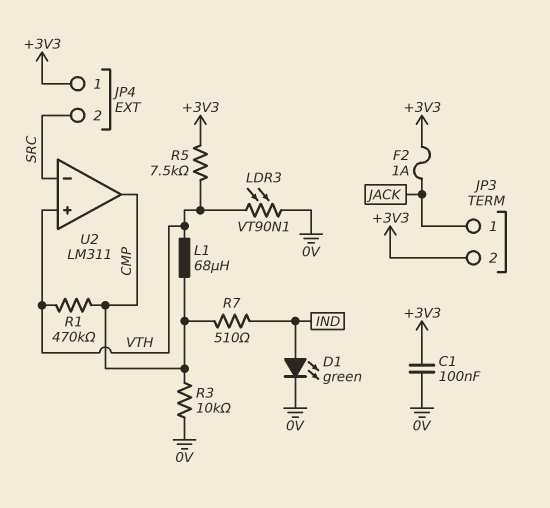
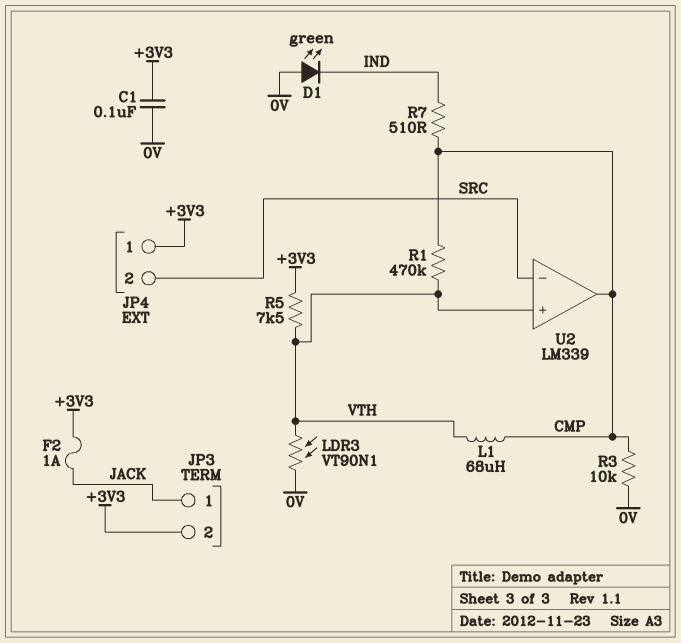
D1: LED green (A IND, K 0V) -> LED green (A 0V, K IND)
U2: LM311 -> LM339

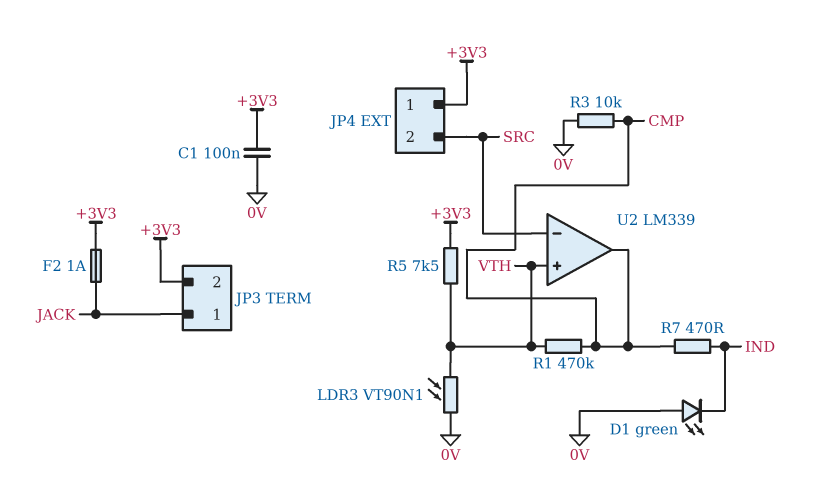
L1: 68uH (CMP, VTH) -> none
R7: 510 (CMP, IND) -> 470 (CMP, IND)

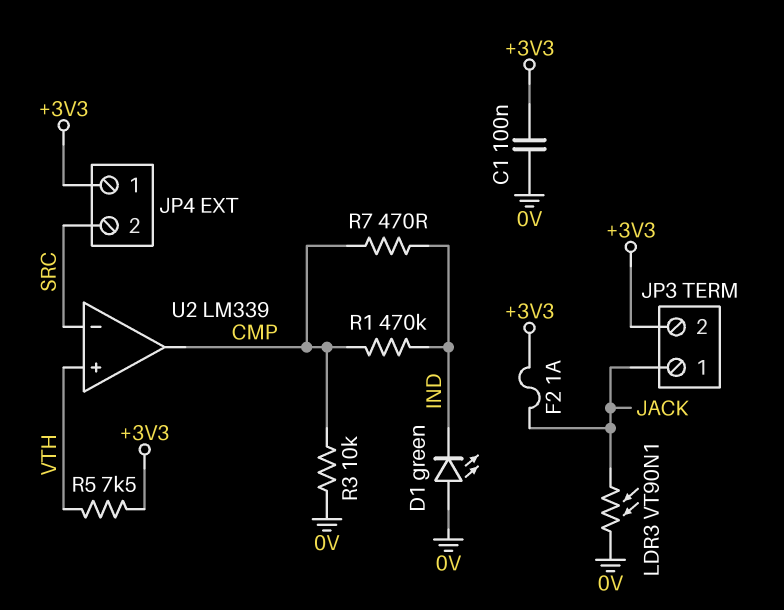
LDR3: VT90N1 (0V, VTH) -> VT90N1 (0V, JACK)
R1: 470k (CMP, VTH) -> 470k (CMP, IND)

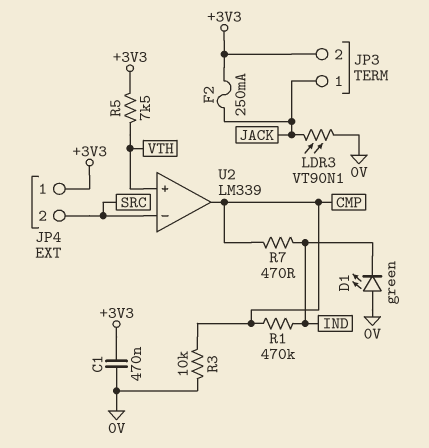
C1: 100nF (+3V3, 0V) -> 470nF (+3V3, 0V)
F2: 1A (+3V3, JACK) -> 250mA (+3V3, JACK)

